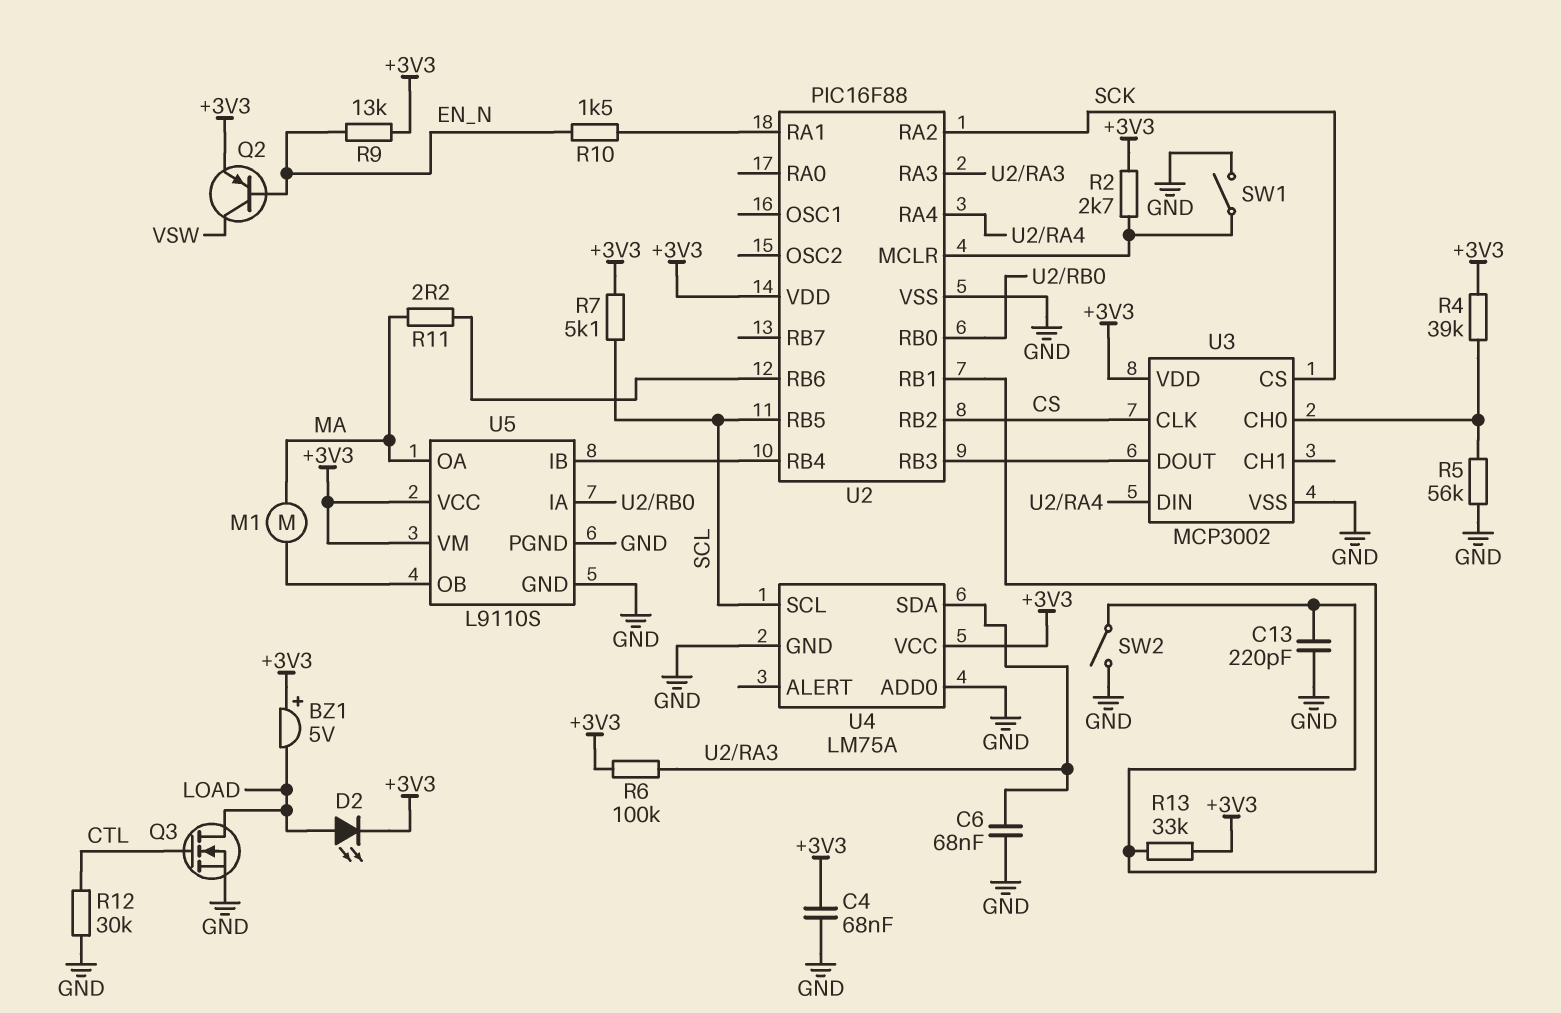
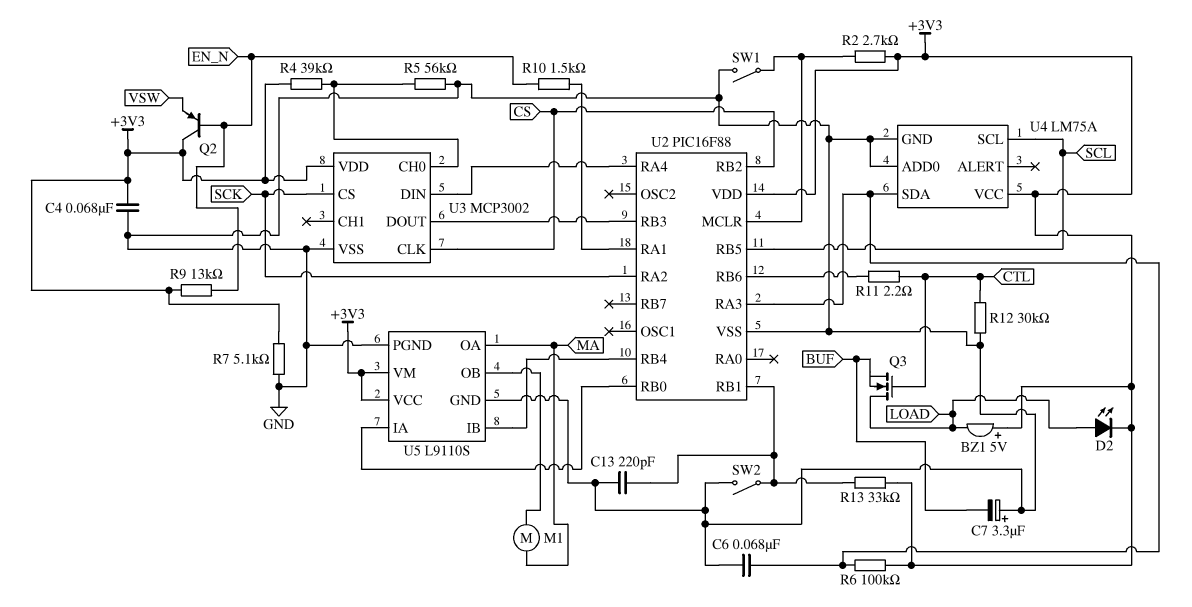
C7: none -> 3.3uF (plus GND, minus BUF)
Q2: PNP (B EN_N, C VSW, E +3V3) -> PNP (B EN_N, C +3V3, E VSW)
Q3: NMOS (G CTL, D LOAD, S GND) -> NMOS (G CTL, D LOAD, S BUF)
R7: 5.1k (+3V3, SCL) -> 5.1k (+3V3, GND)
R11: 2.2 (MA, U2/RB6) -> 2.2 (CTL, U2/RB6)

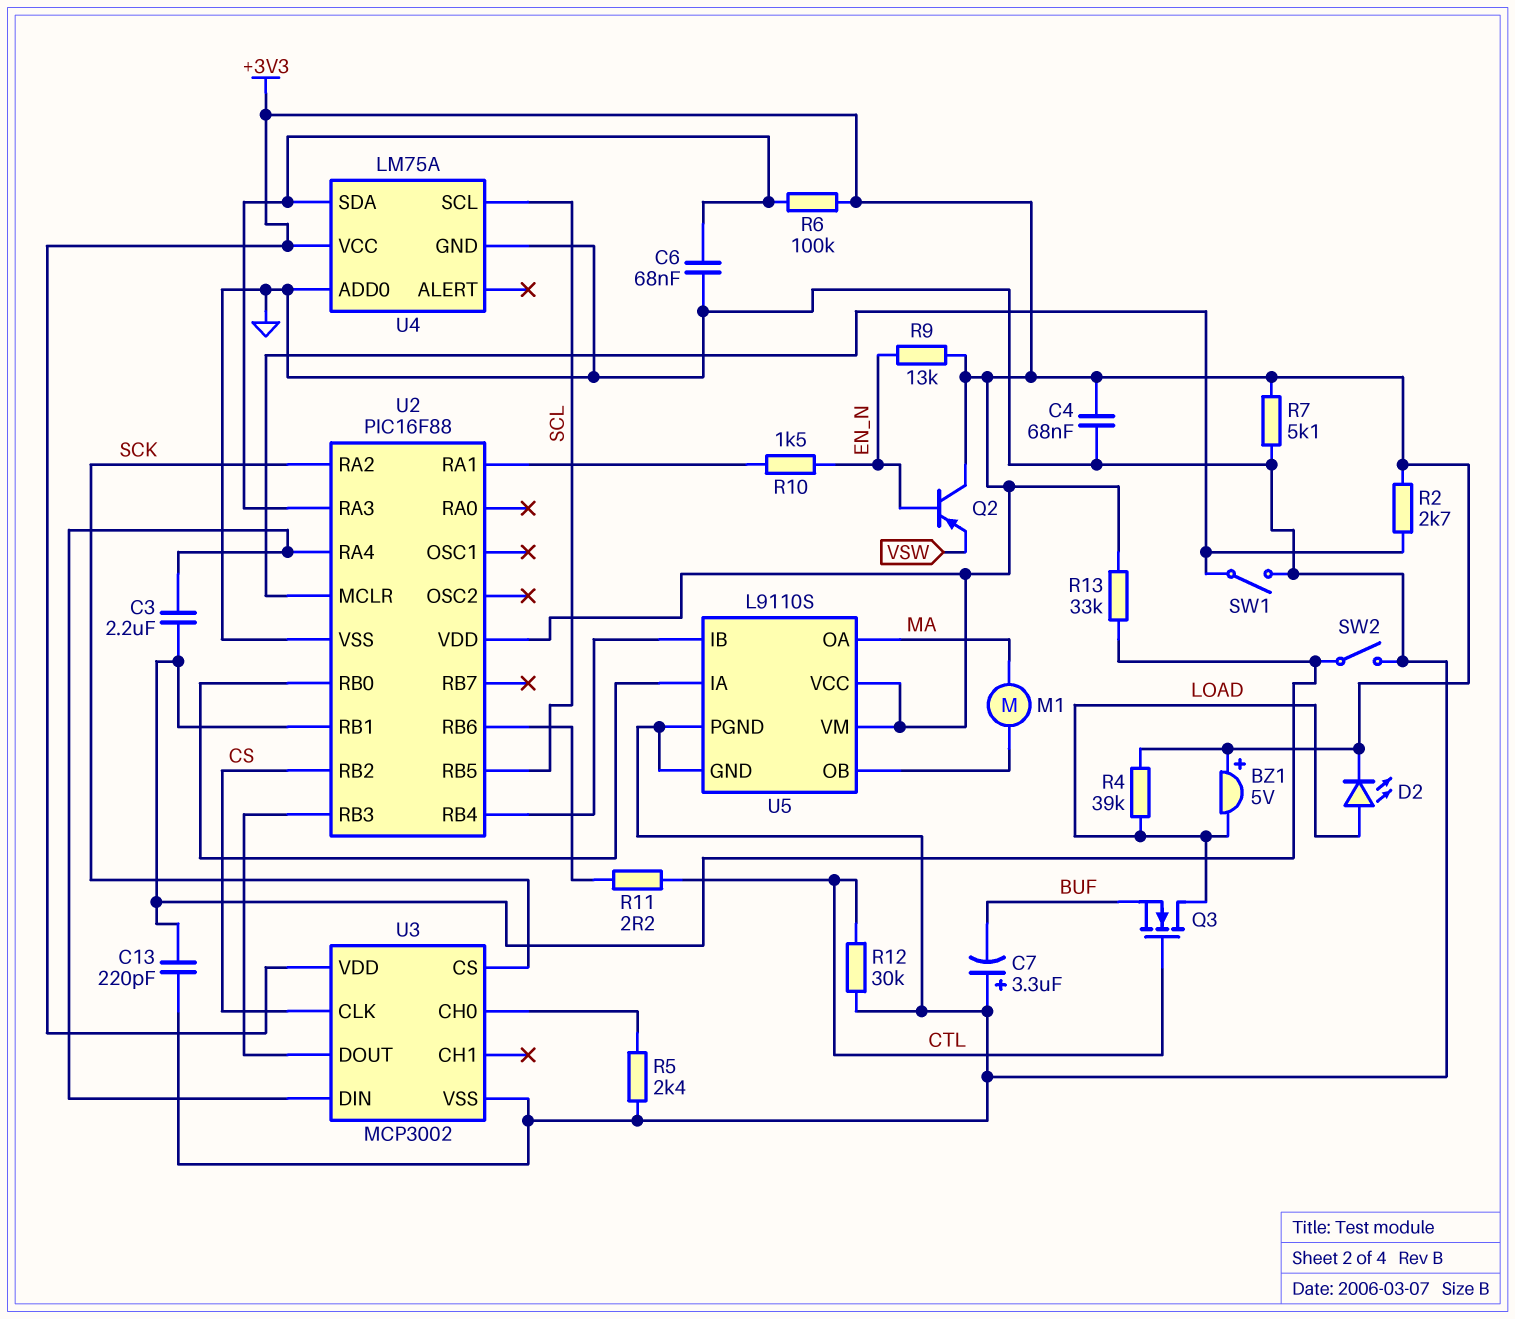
C3: none -> 2.2uF (U2/RA4, U2/RB1)
R4: 39k (+3V3, U3/CH0) -> 39k (+3V3, LOAD)
R5: 56k (GND, U3/CH0) -> 2.4k (GND, U3/CH0)

